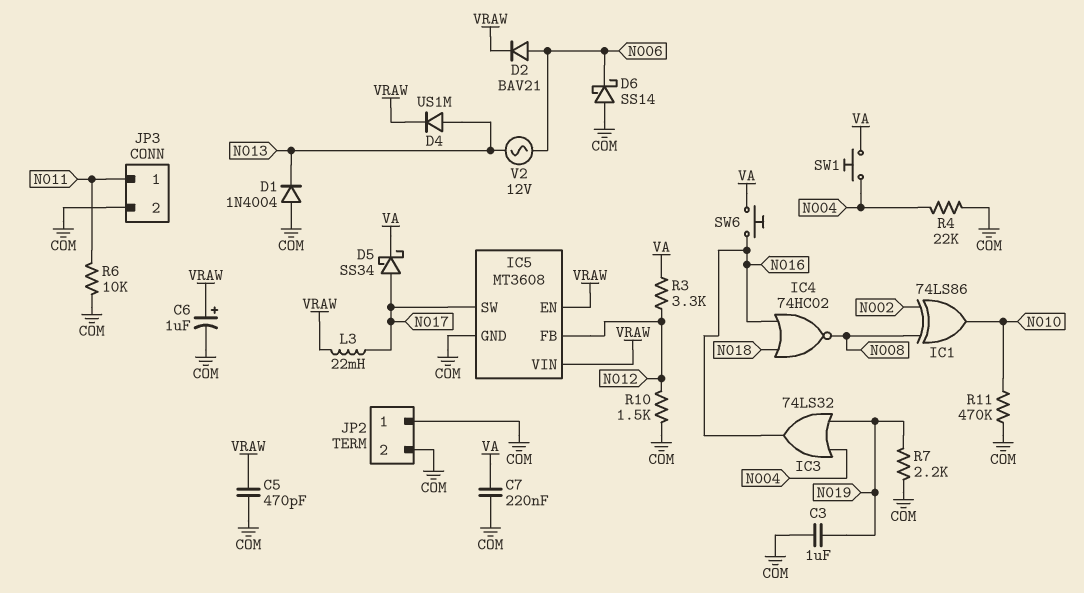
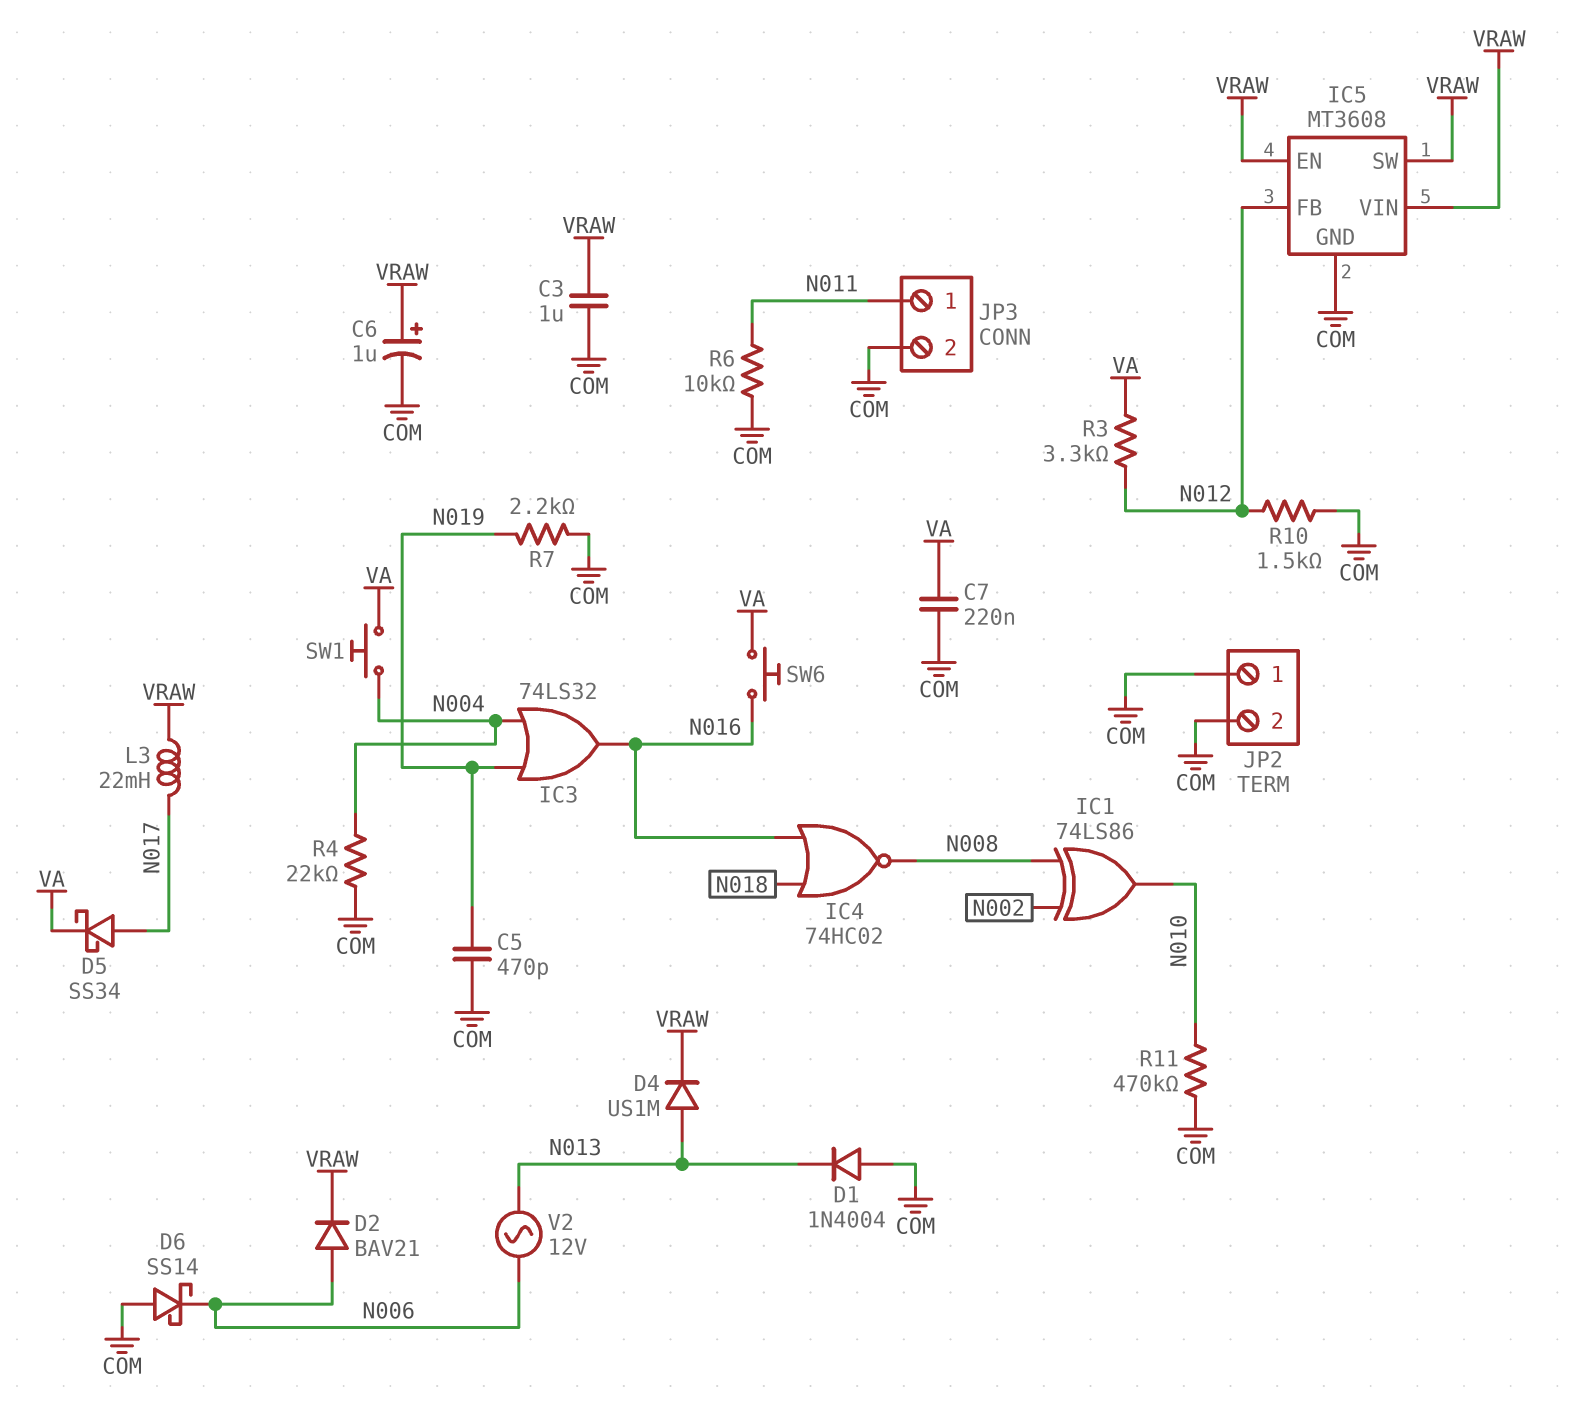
C3: 1uF (COM, N019) -> 1uF (COM, VRAW)
C5: 470pF (COM, VRAW) -> 470pF (COM, N019)
IC5 pin SW: N017 -> VRAW

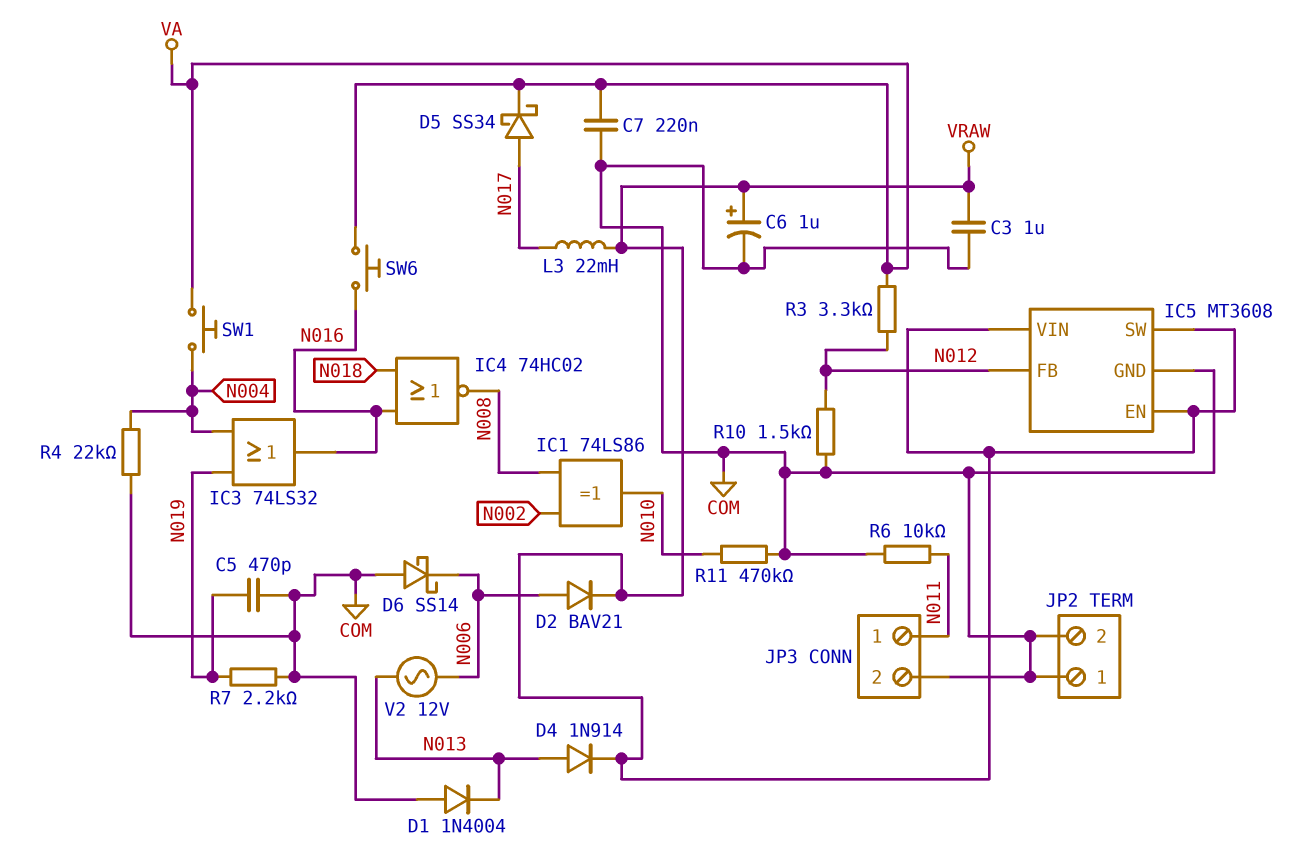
D4: diode US1M (A N013, K VRAW) -> diode 1N914 (A N013, K VRAW)

